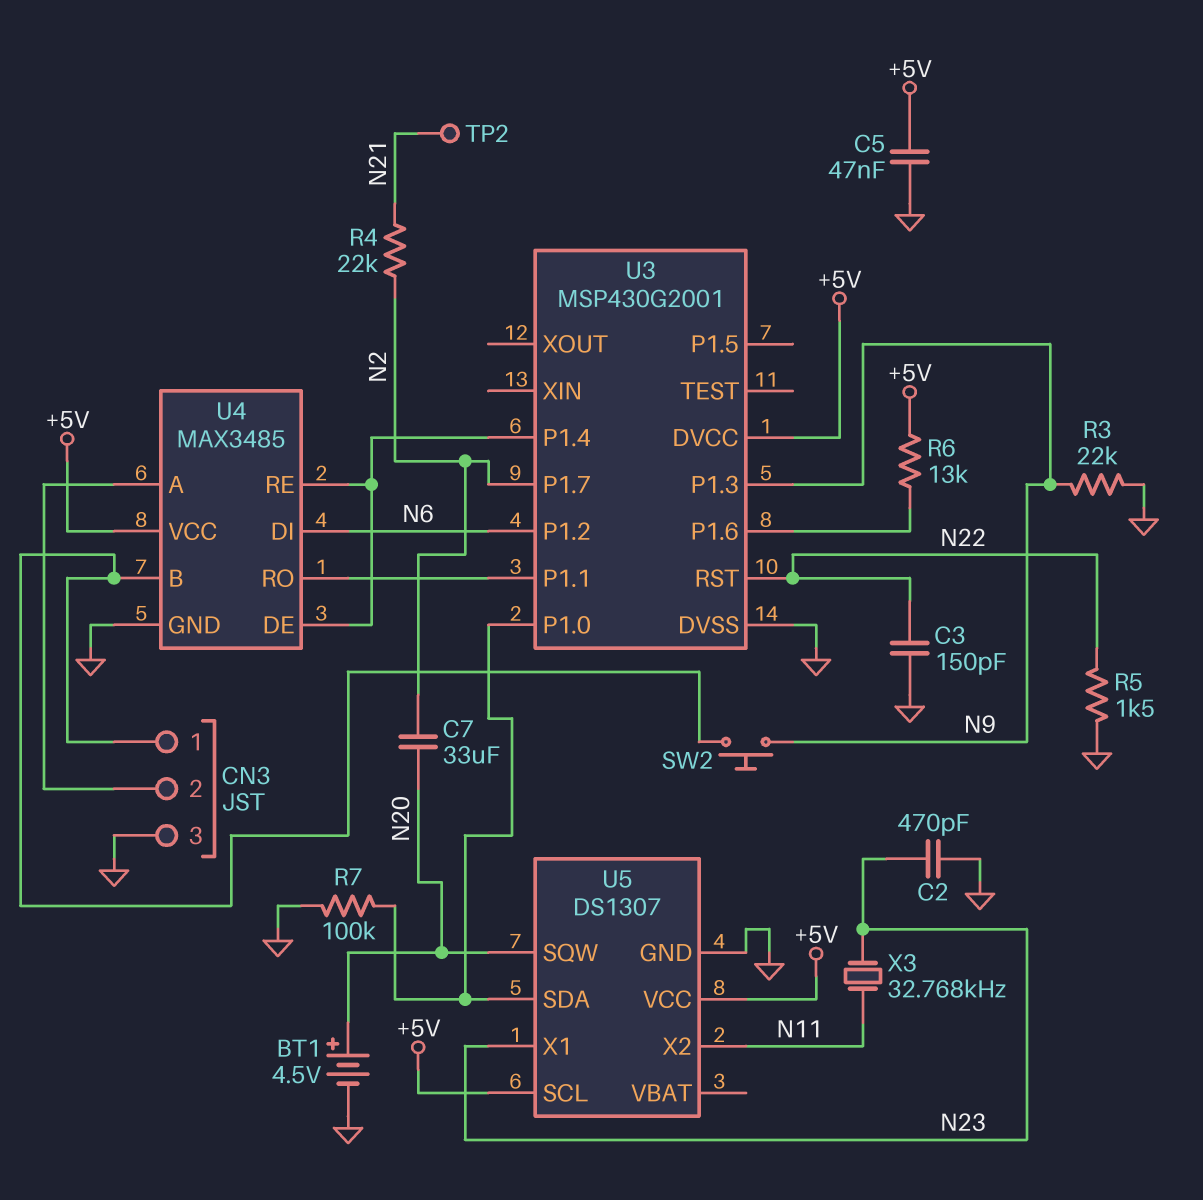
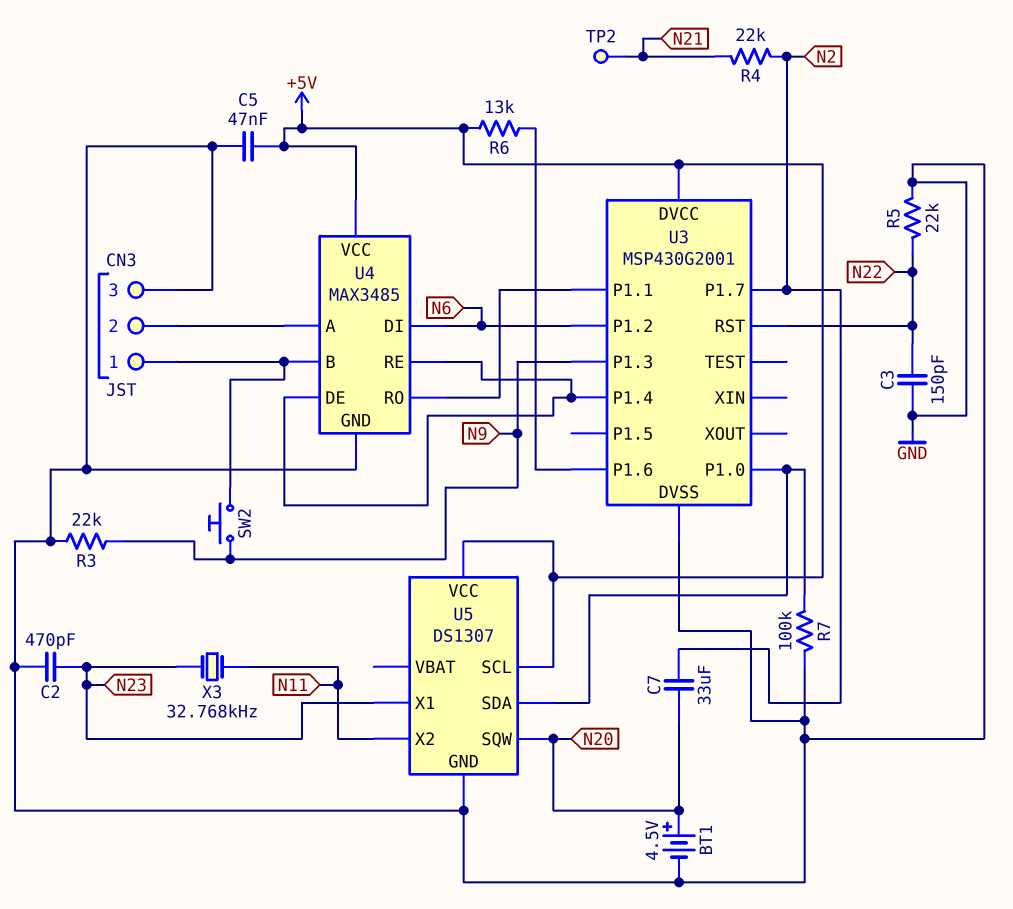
R5: 1.5k (GND, N22) -> 22k (GND, N22)

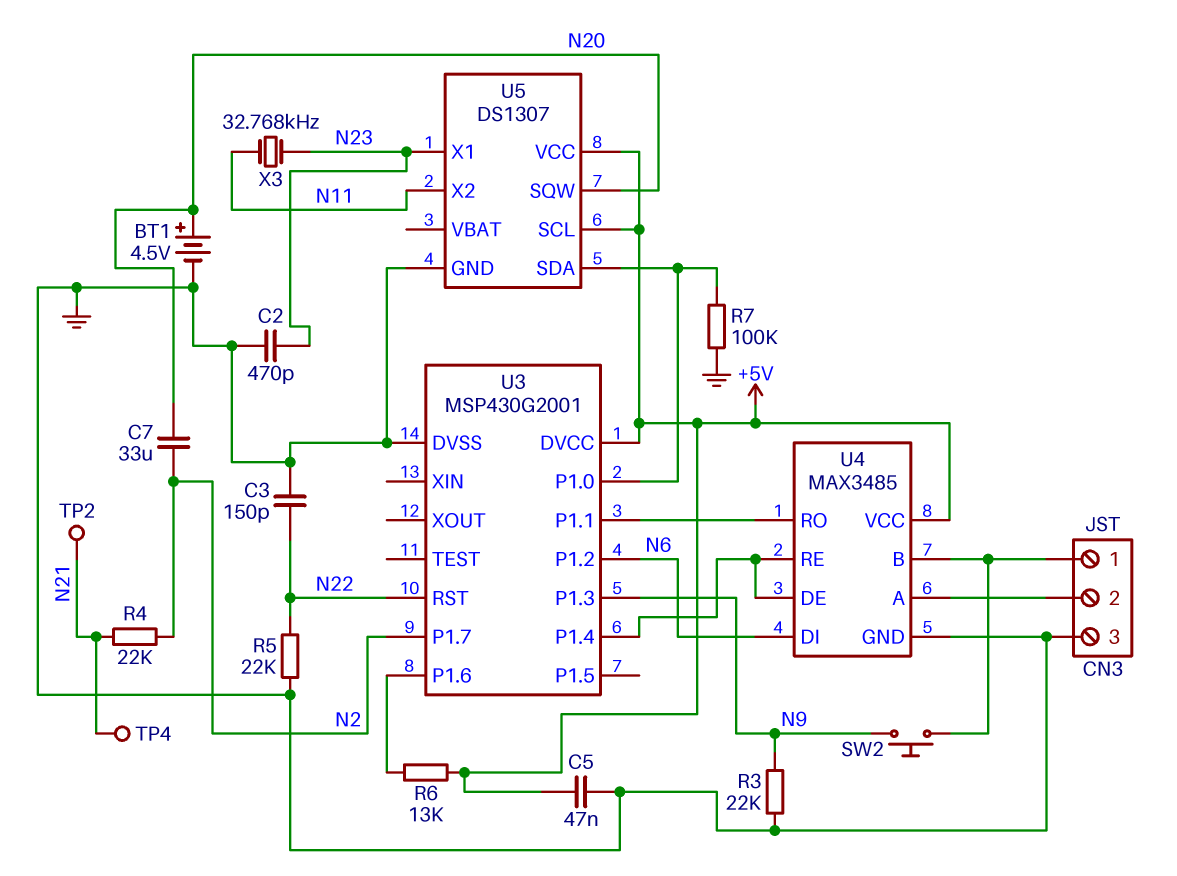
TP4: none -> test point (N21)

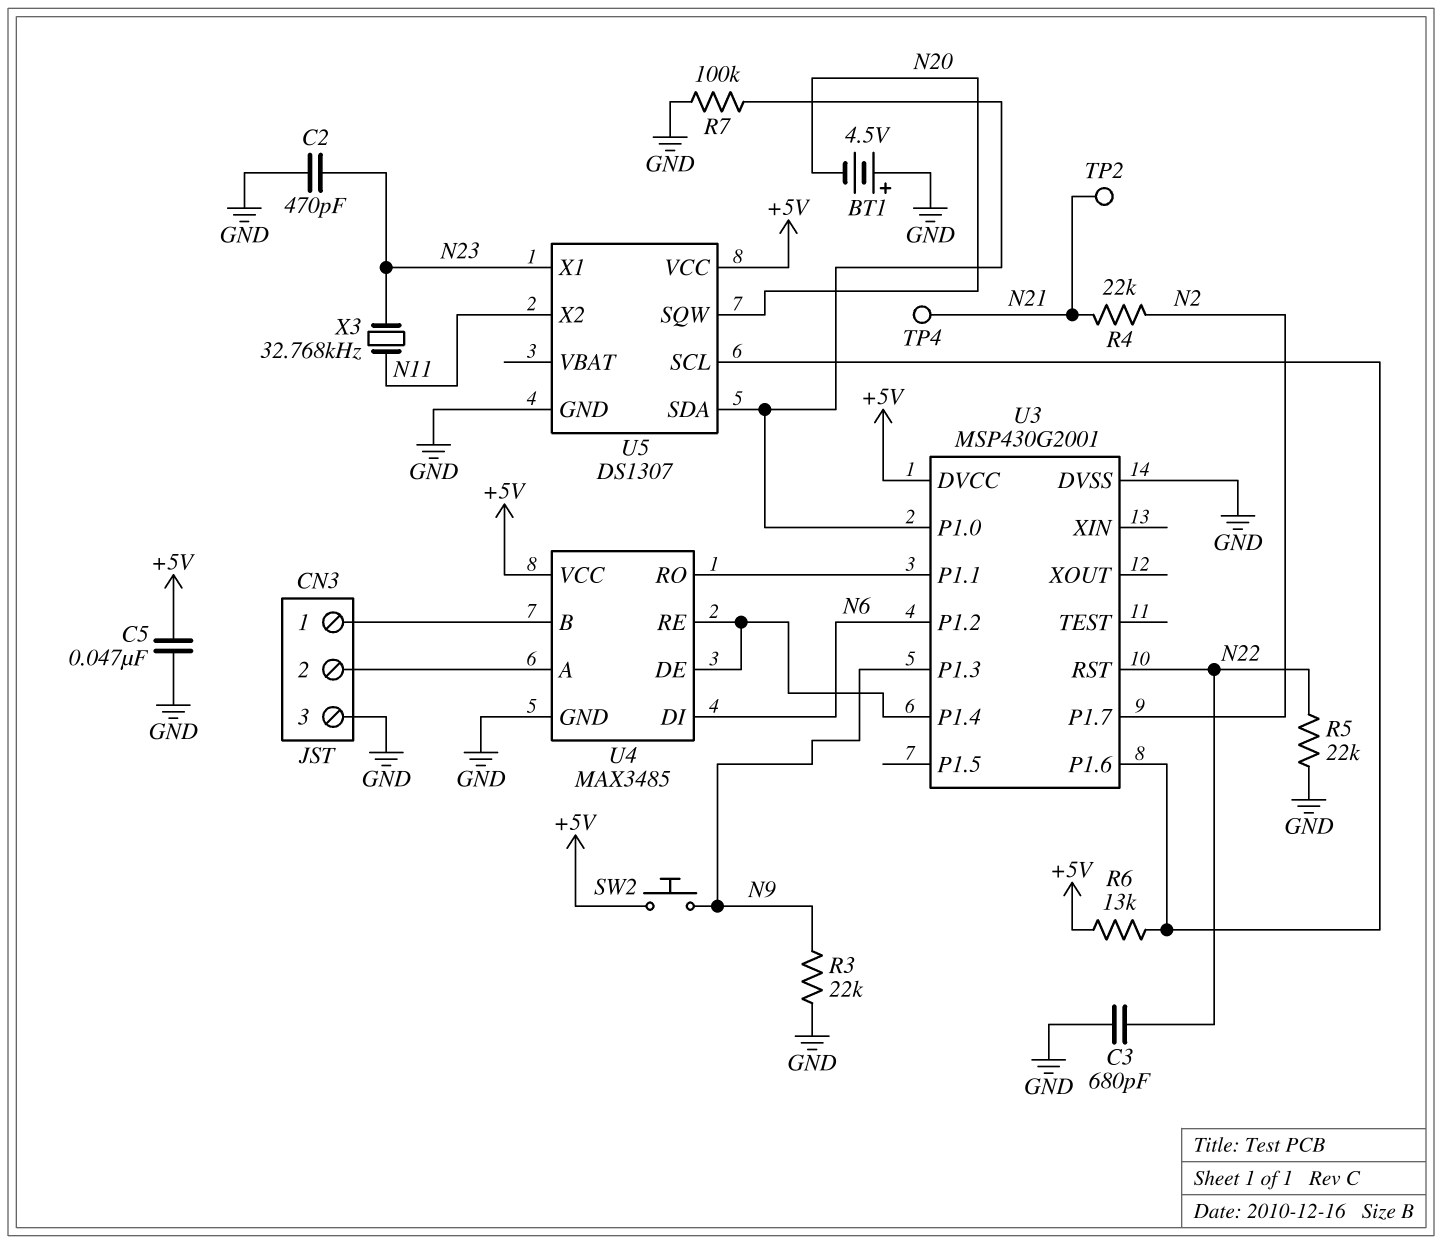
BT1: 4.5V (plus N20, minus GND) -> 4.5V (plus GND, minus N20)
C3: 150pF (GND, N22) -> 680pF (GND, N22)
C7: 33uF (N2, N20) -> none
SW2: button (CN3/1, N9) -> button (+5V, N9)
U5 pin SCL: +5V -> U3/P1.6

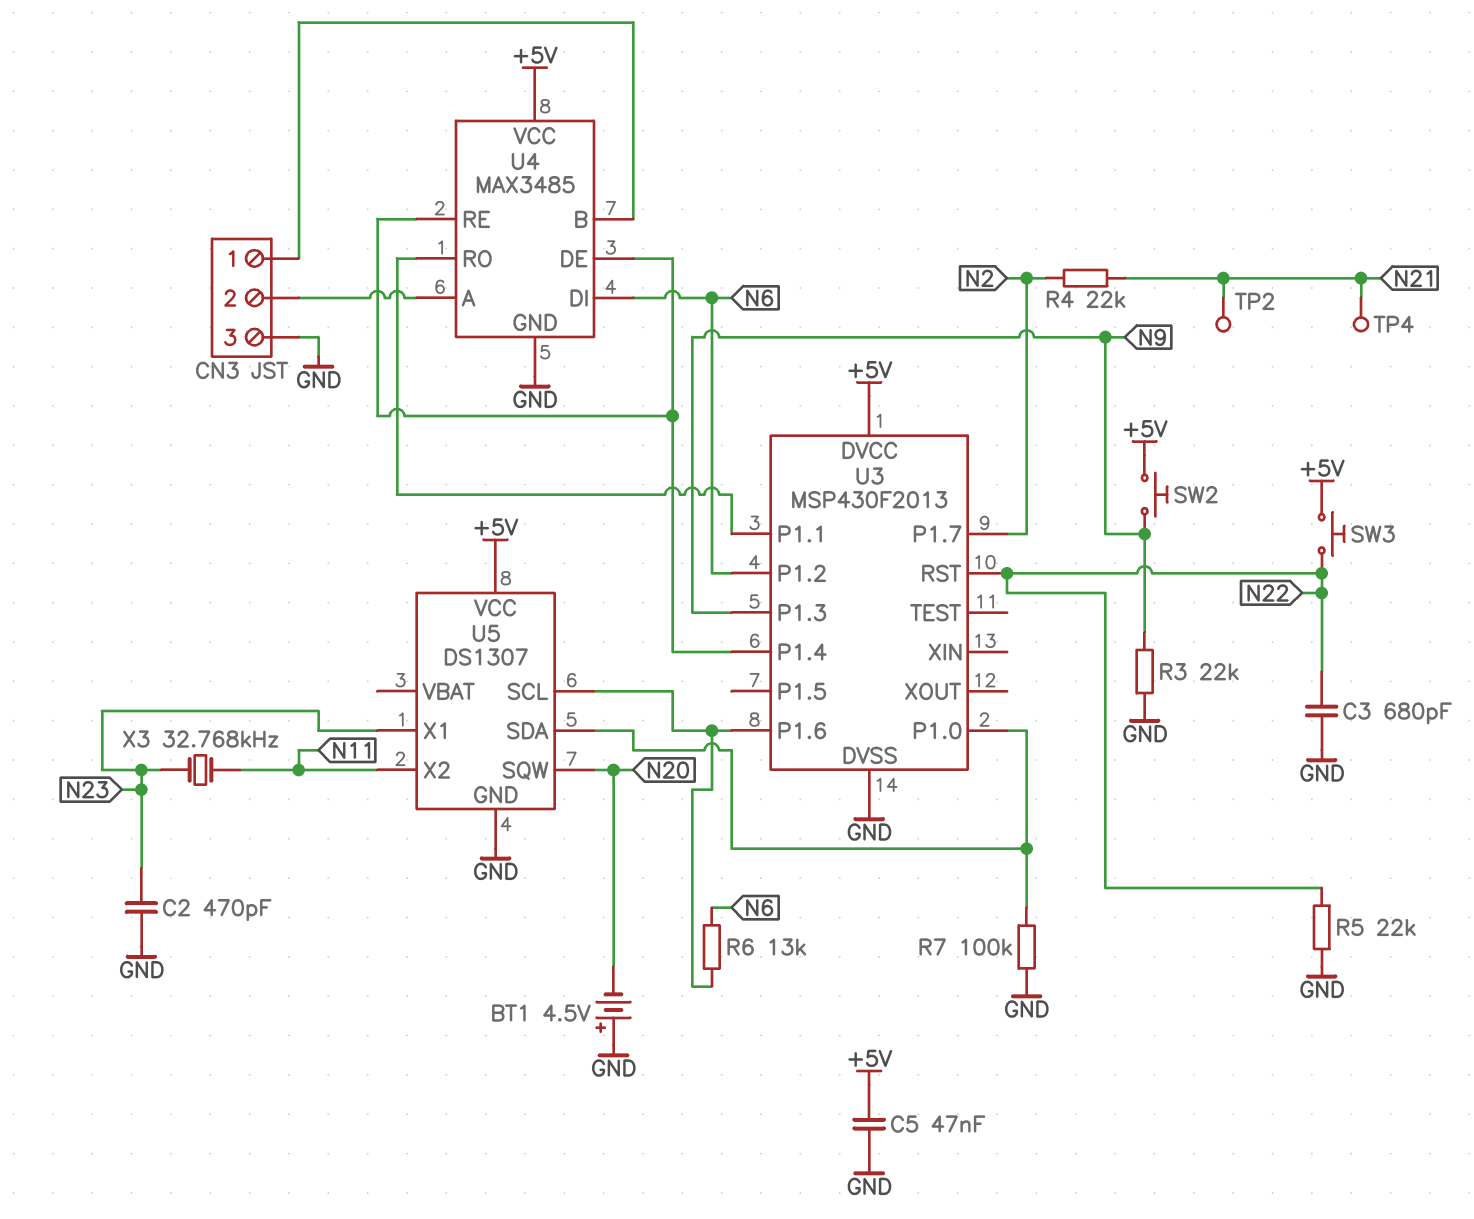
R6: 13k (+5V, U3/P1.6) -> 13k (N6, U3/P1.6)
SW3: none -> button (+5V, N22)
U3: MSP430G2001 -> MSP430F2013

